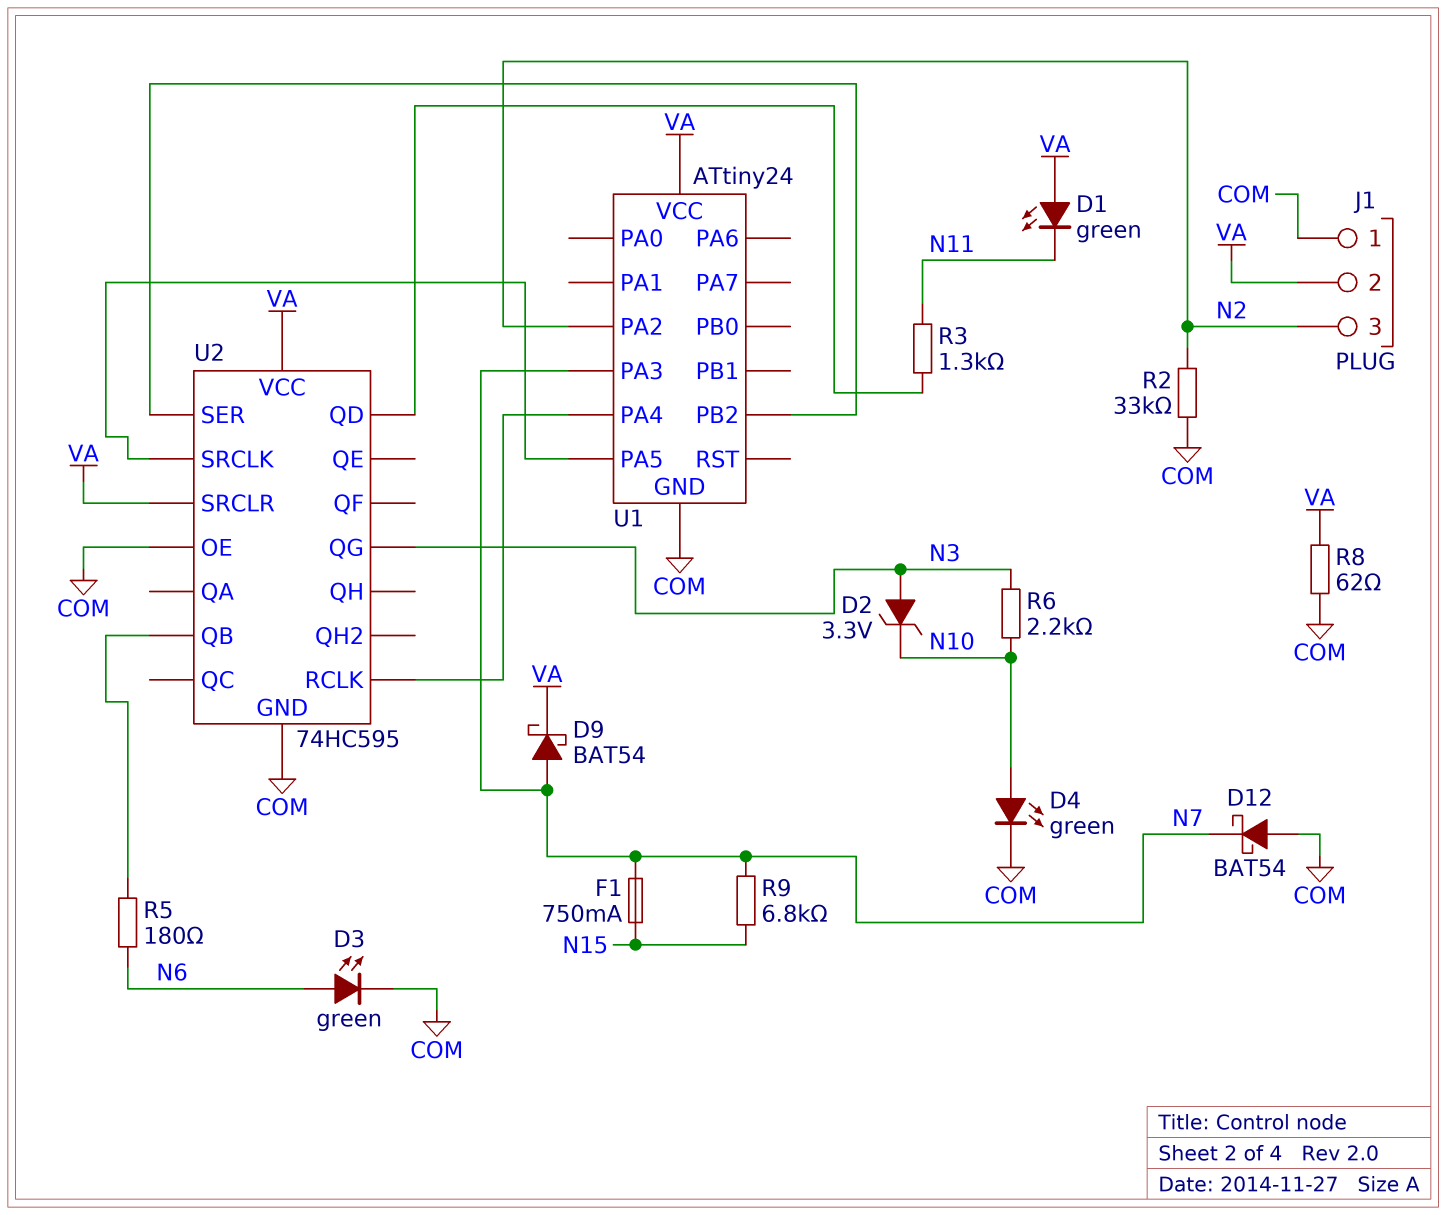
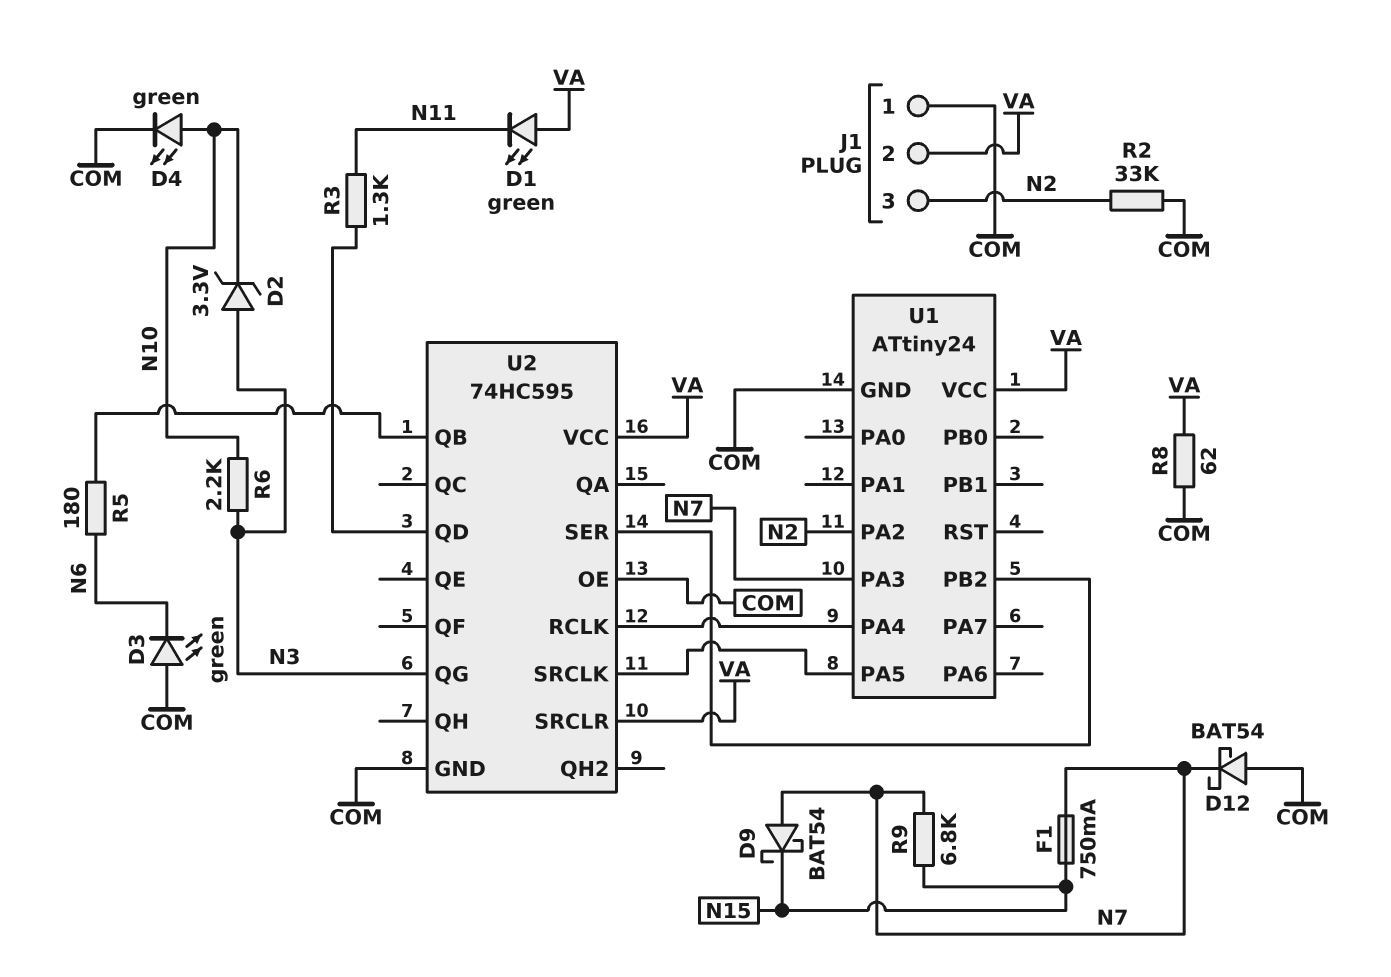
D3: LED green (A N6, K COM) -> LED green (A COM, K N6)
D9: schottky BAT54 (A N7, K VA) -> schottky BAT54 (A N7, K N15)

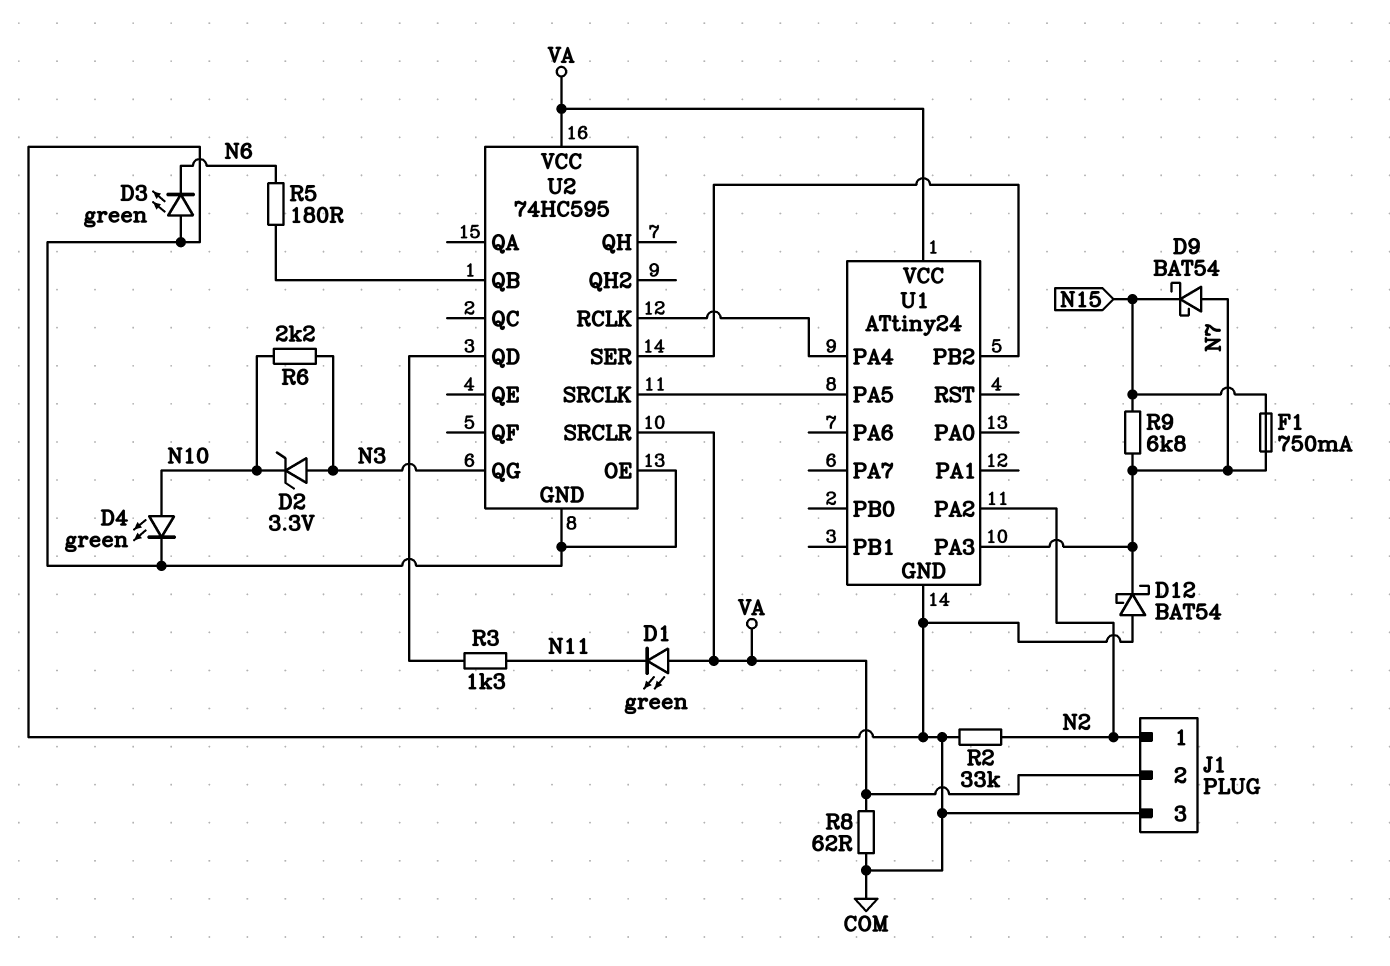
J1 pin 1: COM -> N2
J1 pin 3: N2 -> COM

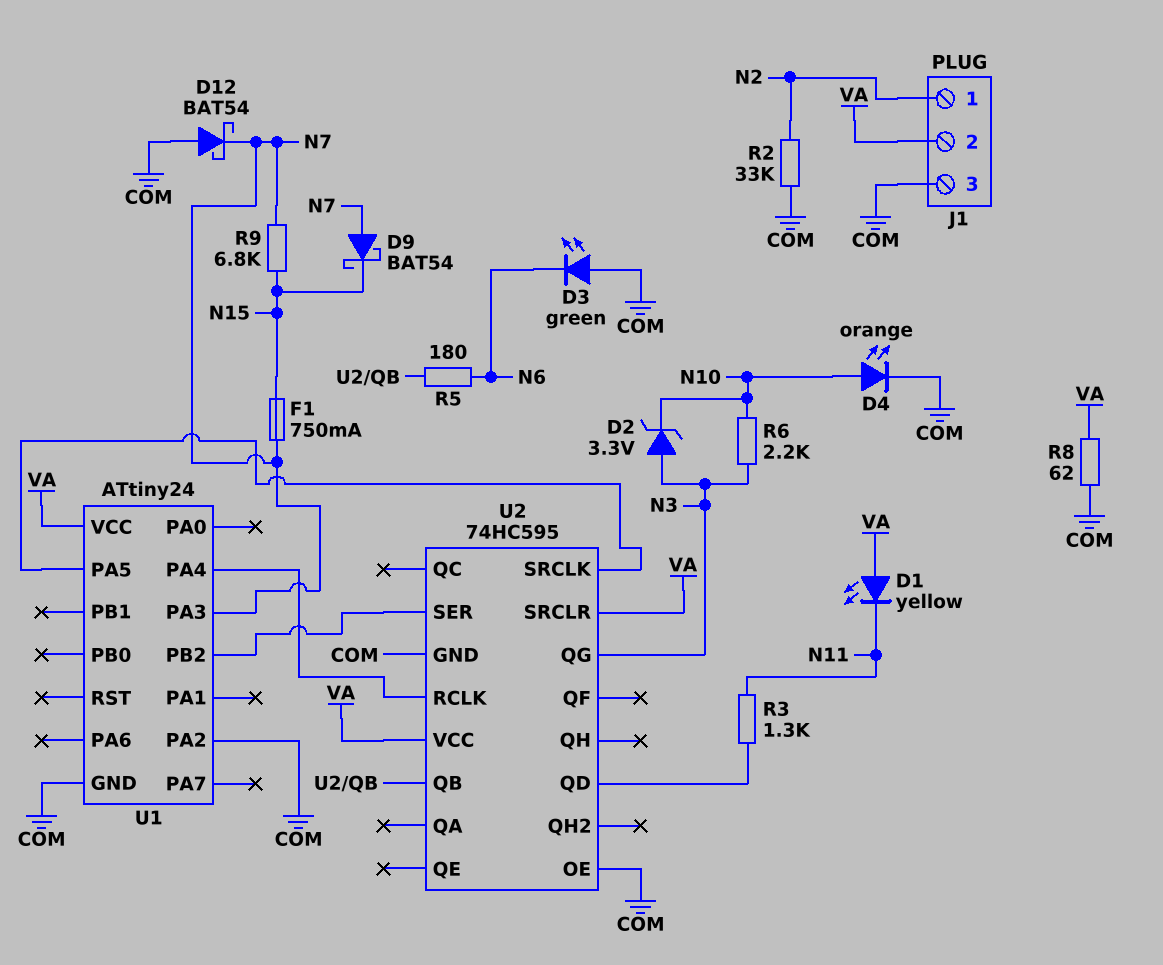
D1: LED green (A VA, K N11) -> LED yellow (A VA, K N11)
D4: LED green (A N10, K COM) -> LED orange (A N10, K COM)
U1 pin PA2: N2 -> COM

